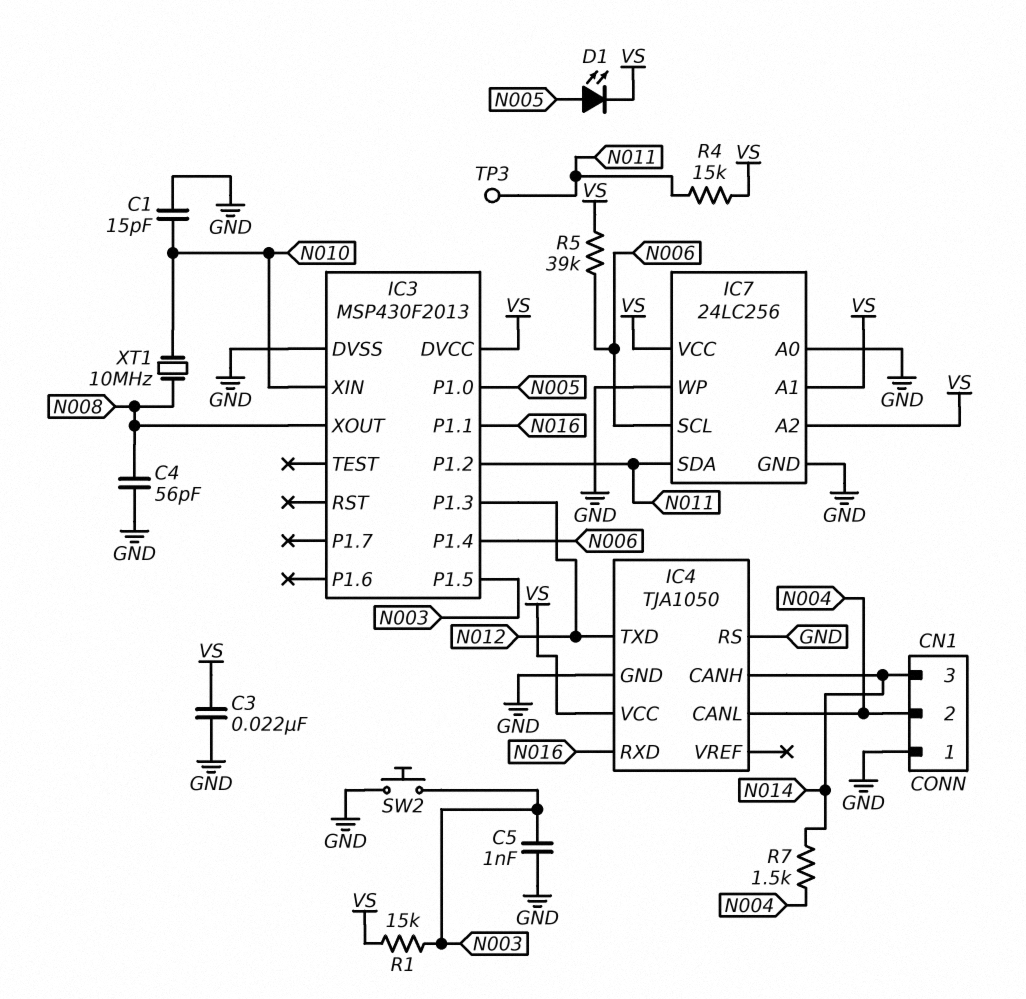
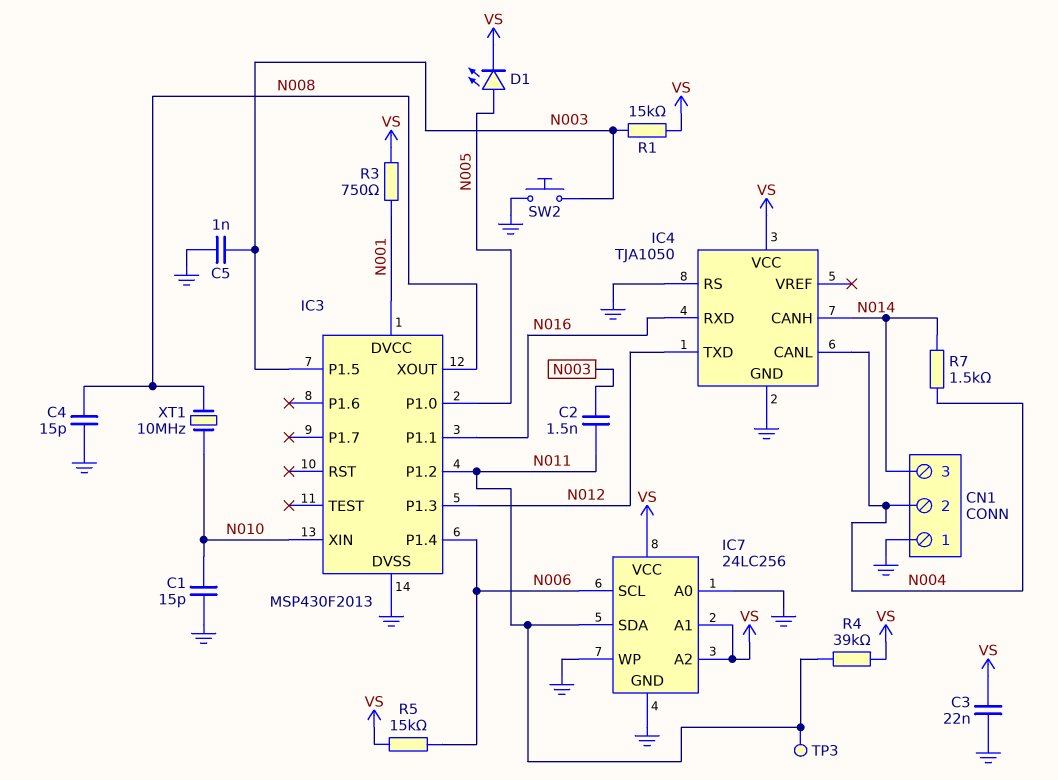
C2: none -> 1.5nF (N003, N011)
C4: 56pF (GND, N008) -> 15pF (GND, N008)
IC3 pin DVCC: VS -> N001
R3: none -> 750 (N001, VS)
R4: 15k (N011, VS) -> 39k (N011, VS)
R5: 39k (N006, VS) -> 15k (N006, VS)

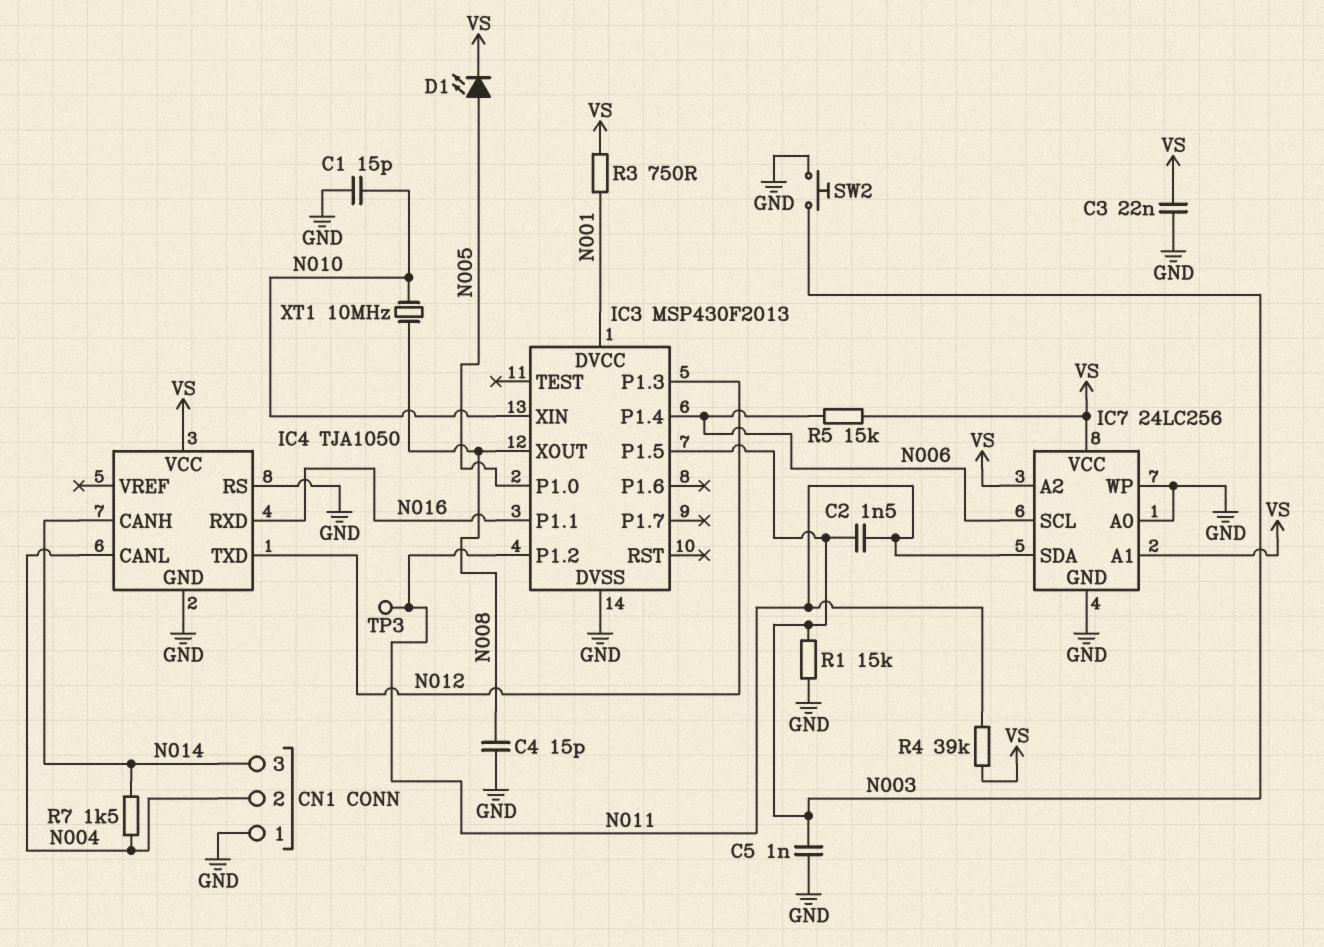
R1: 15k (N003, VS) -> 15k (GND, N003)

